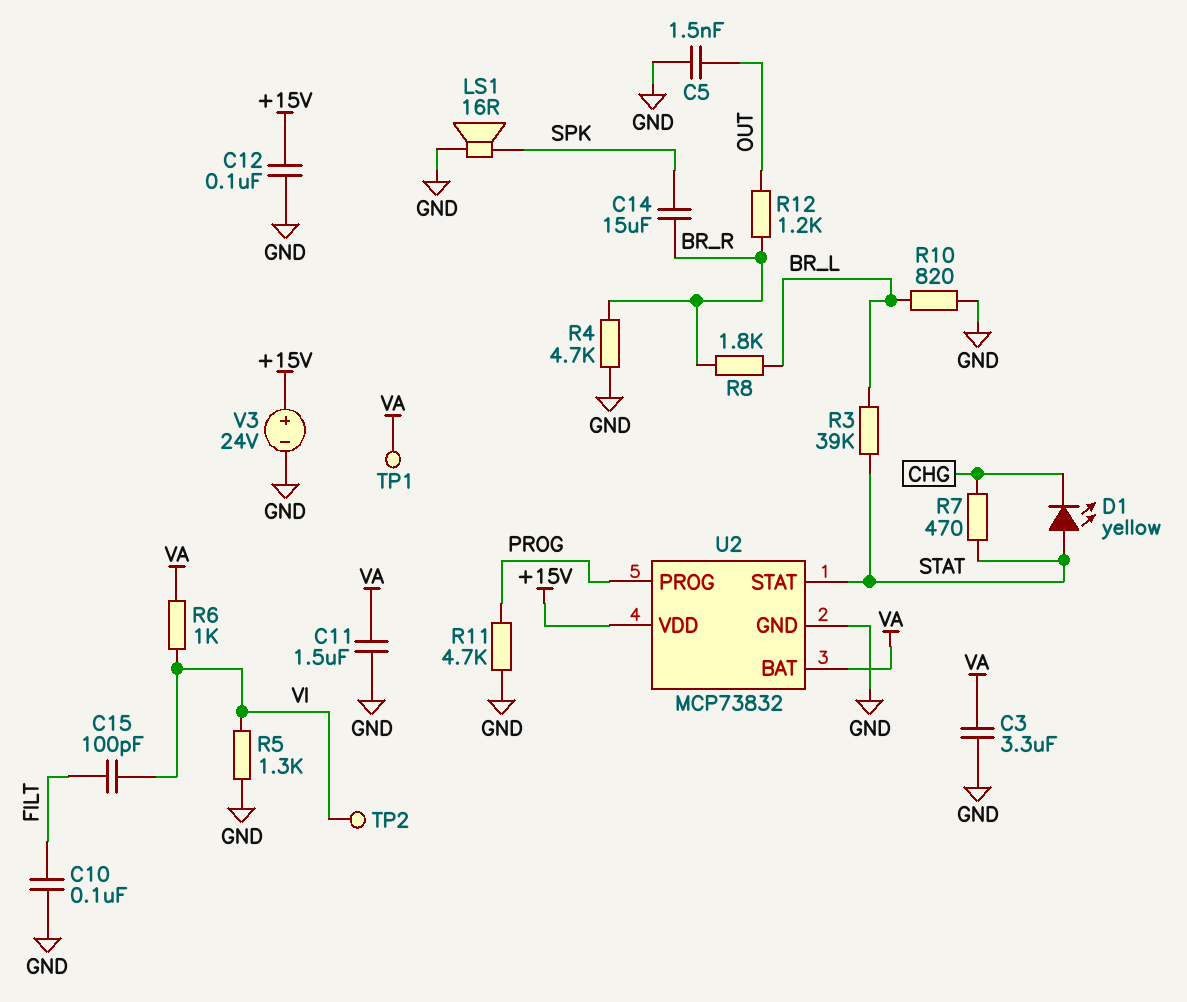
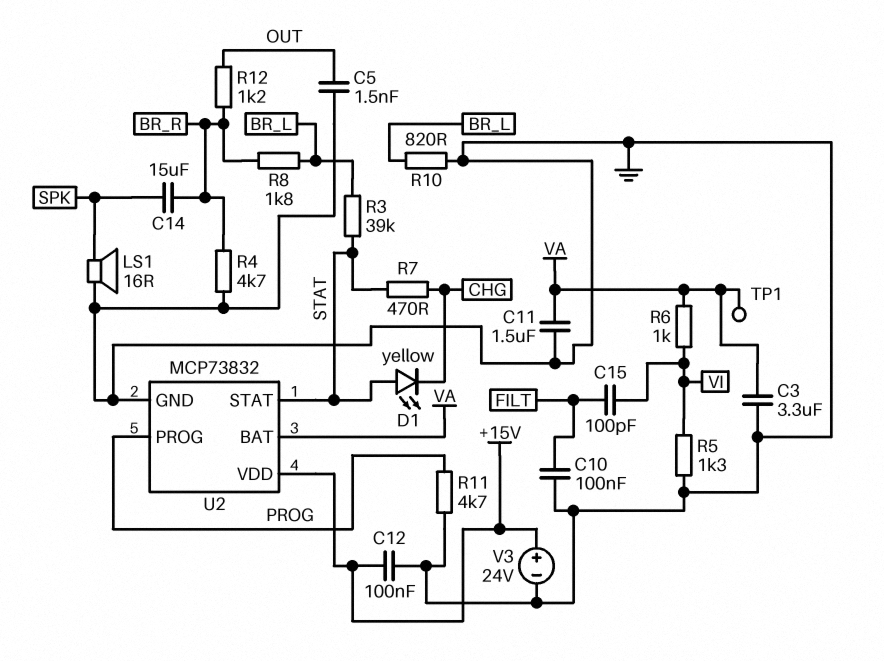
TP2: test point (VI) -> none

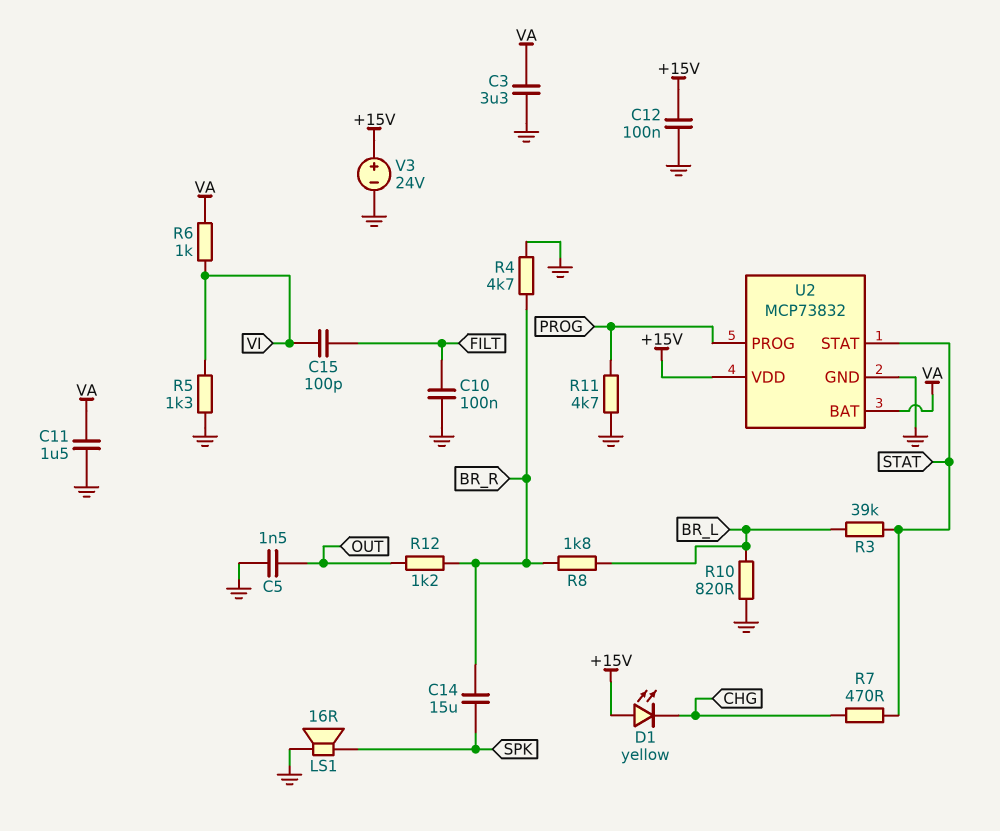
D1: LED yellow (A STAT, K CHG) -> LED yellow (A +15V, K CHG)
TP1: test point (VA) -> none

